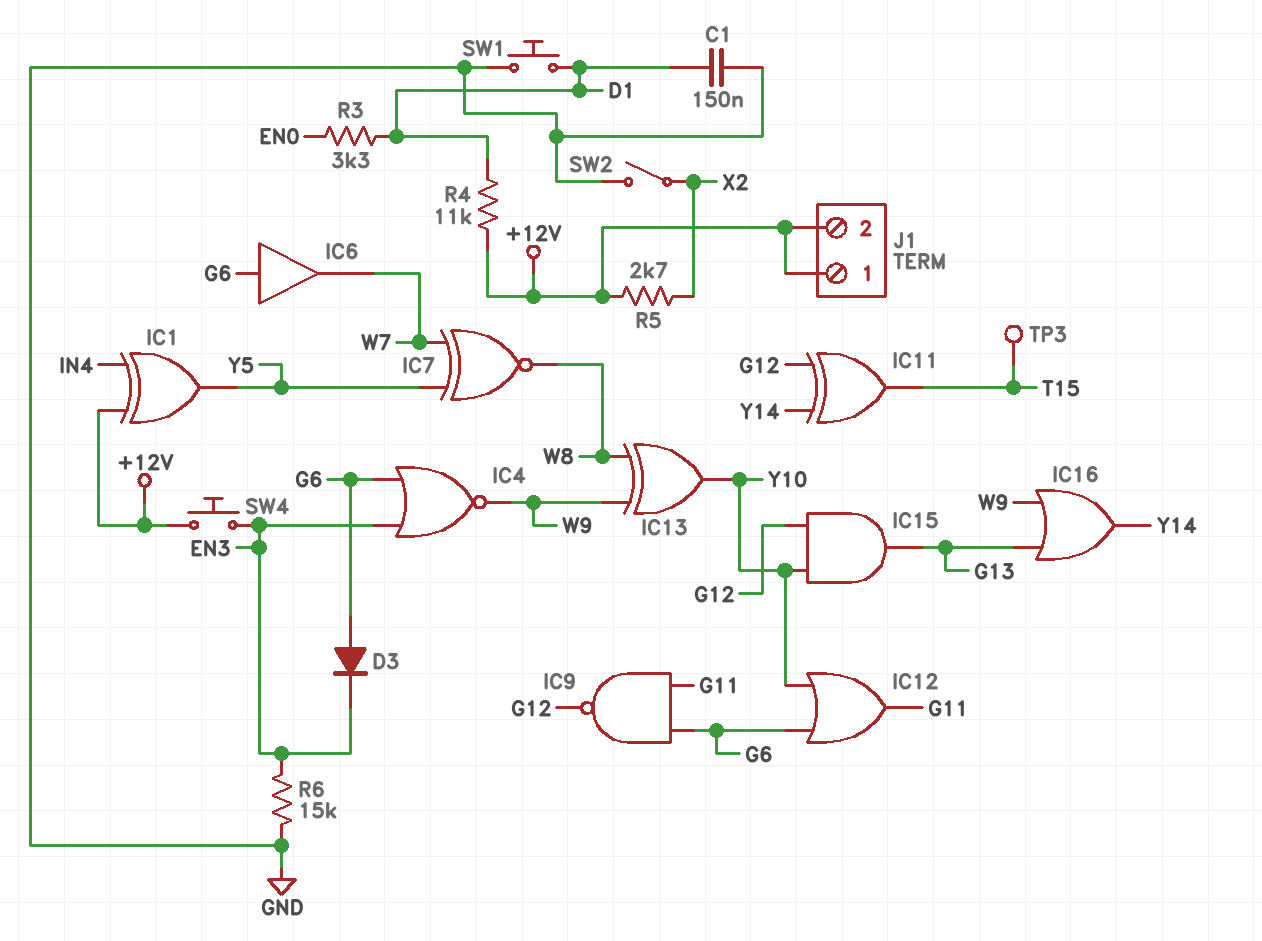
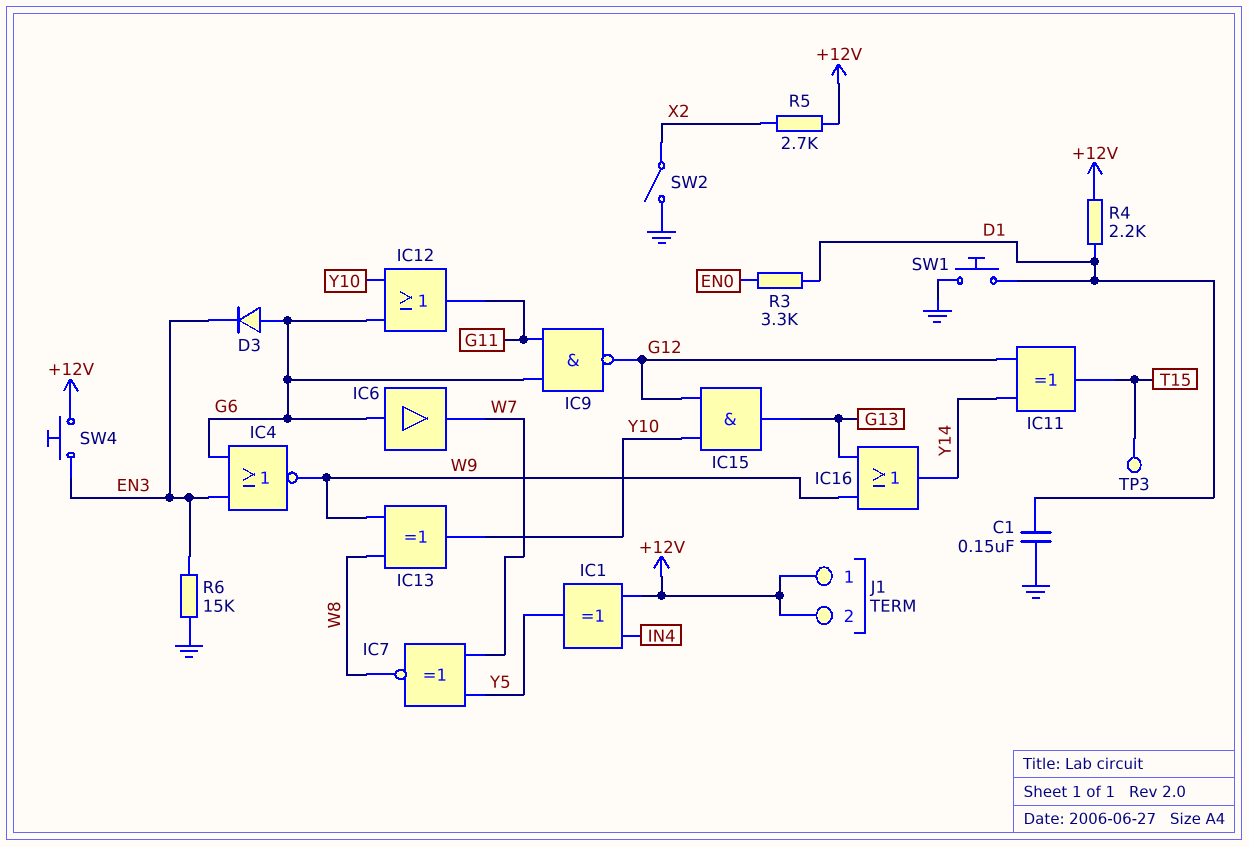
R4: 11k (+12V, D1) -> 2.2k (+12V, D1)

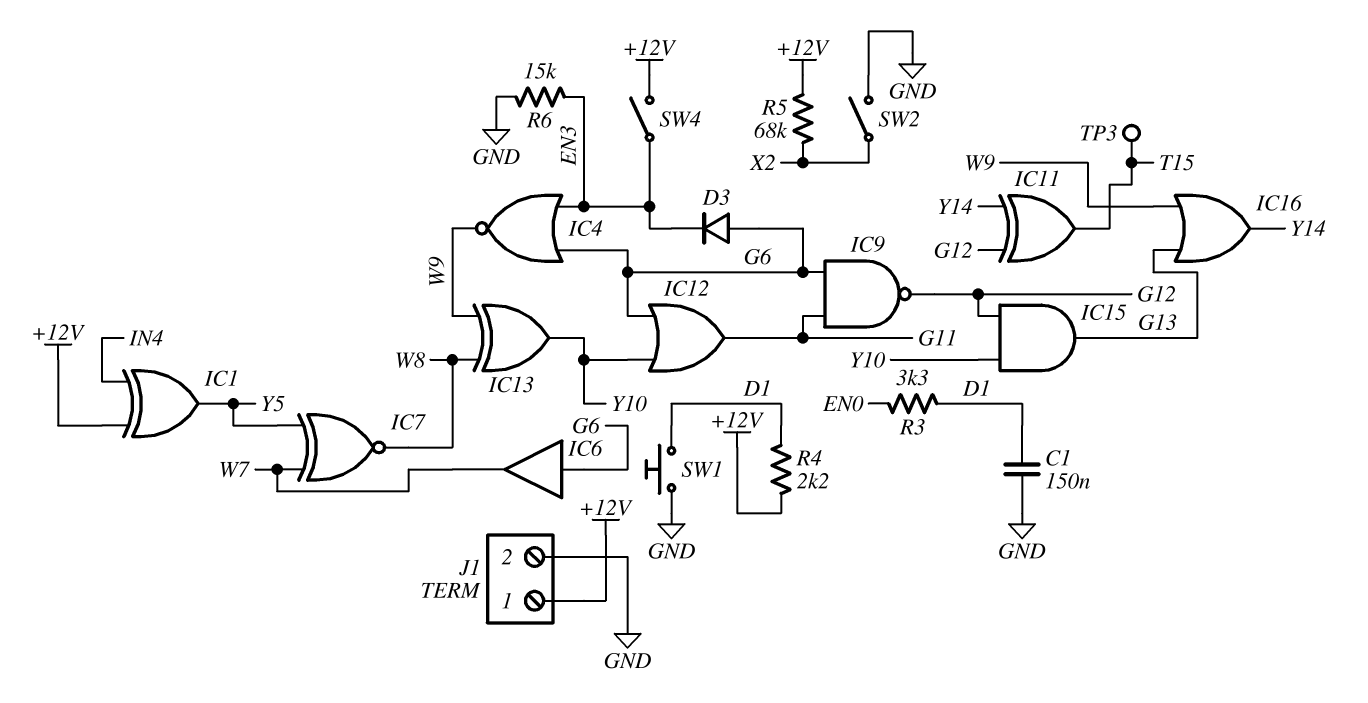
J1 pin 2: +12V -> GND
R5: 2.7k (+12V, X2) -> 68k (+12V, X2)
SW4: button (+12V, EN3) -> switch (+12V, EN3)

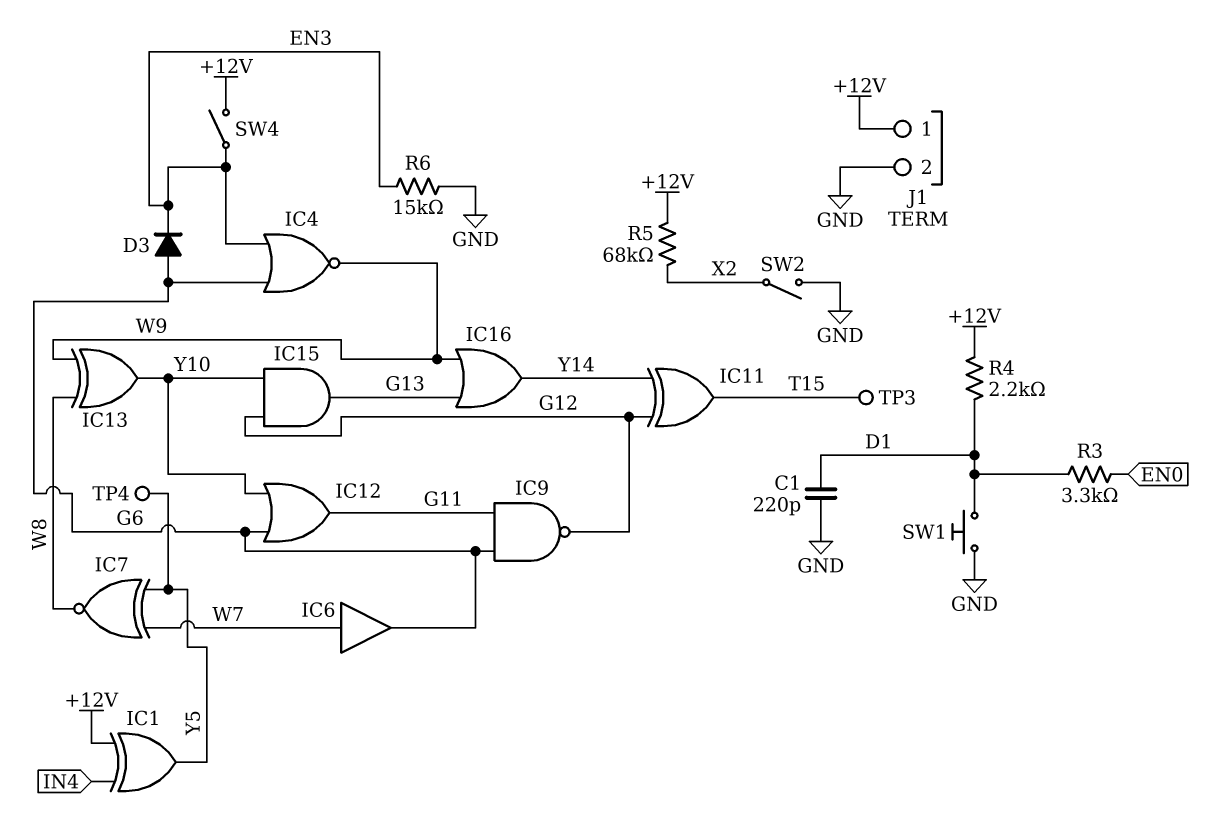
C1: 150nF (D1, GND) -> 220pF (D1, GND)
IC6: buffer (in G6, out W7) -> buffer (in W7, out G6)
TP4: none -> test point (Y5)

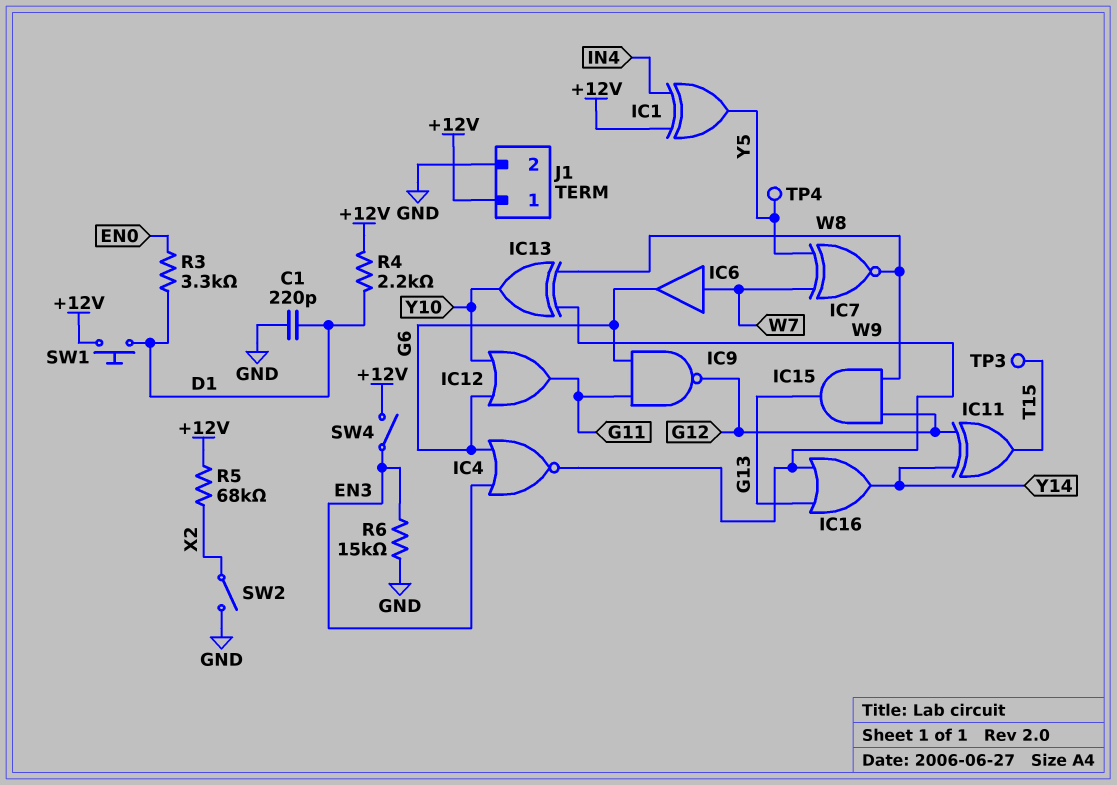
D3: diode (A G6, K EN3) -> none
IC15: AND (in G12, in Y10, out G13) -> AND (in G12, in W8, out G13)
SW1: button (D1, GND) -> button (+12V, D1)

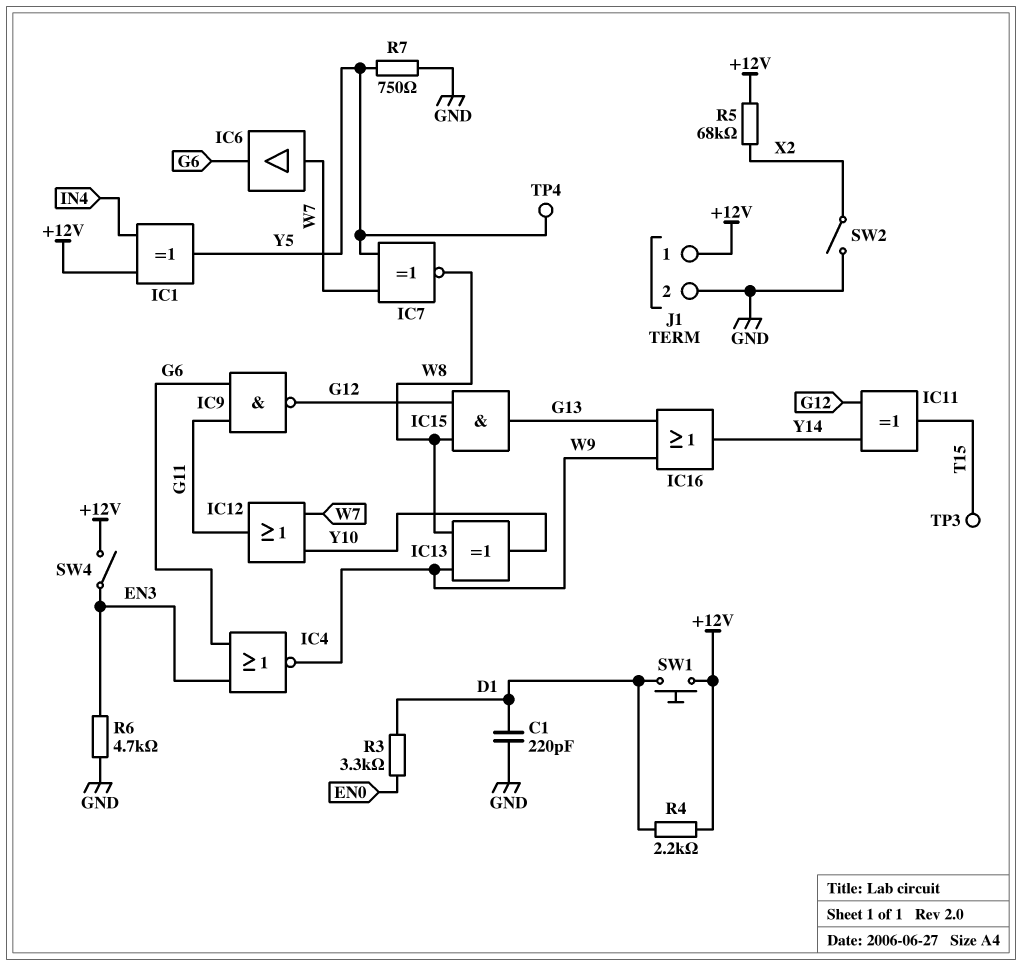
IC12: OR (in G6, in Y10, out G11) -> OR (in W7, in Y10, out G11)
R6: 15k (EN3, GND) -> 4.7k (EN3, GND)
R7: none -> 750 (GND, Y5)

